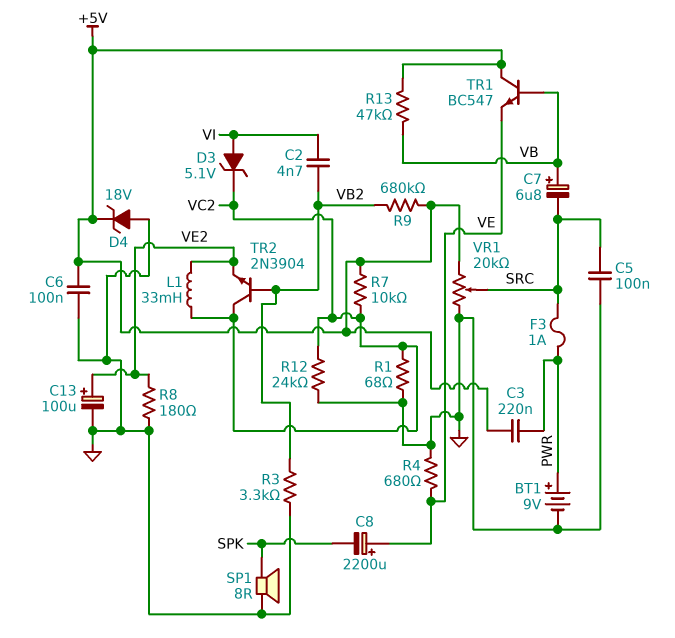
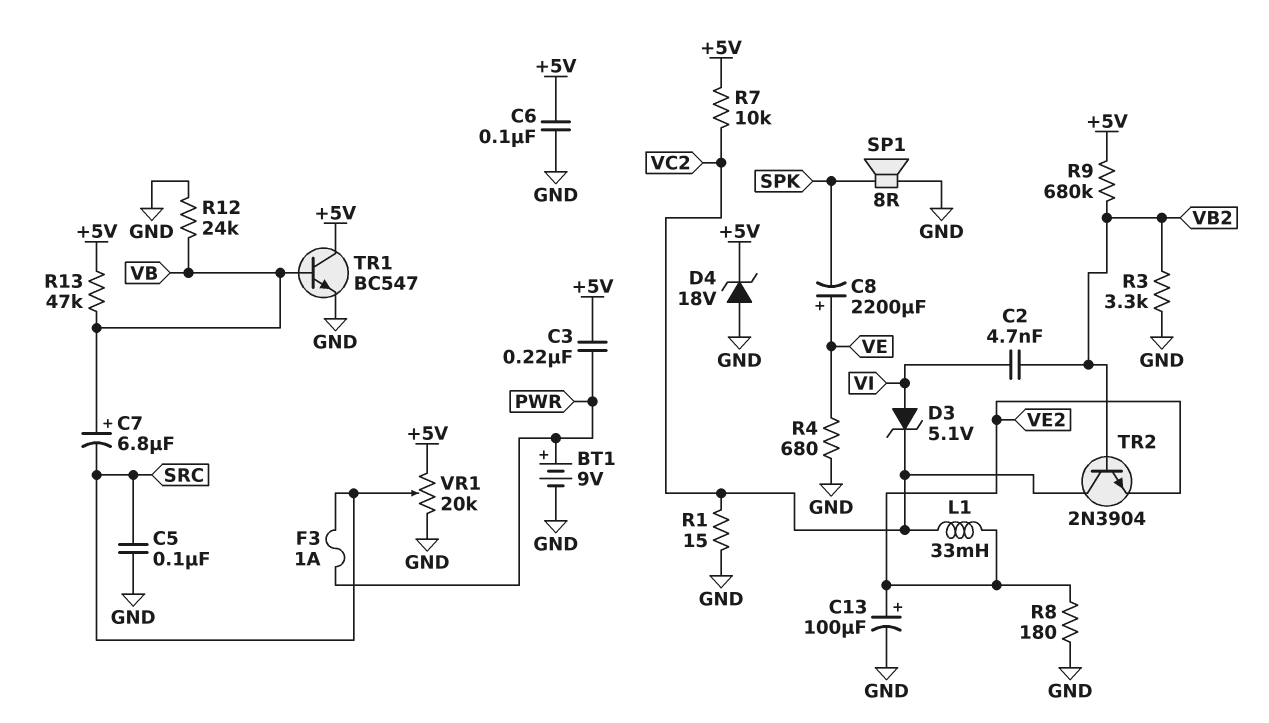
R1: 68 (GND, VC2) -> 15 (GND, VC2)
R12: 24k (GND, VC2) -> 24k (GND, VB)
TR1: NPN BC547 (B VB, C +5V, E VE) -> NPN BC547 (B VB, C +5V, E GND)

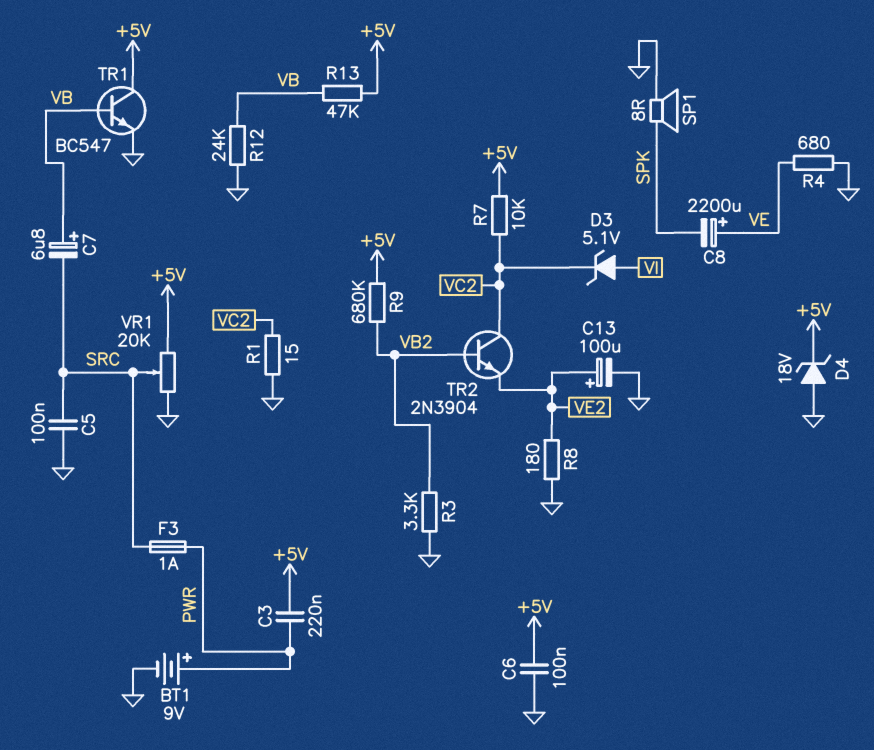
C2: 4.7nF (VB2, VI) -> none
L1: 33mH (VC2, VE2) -> none

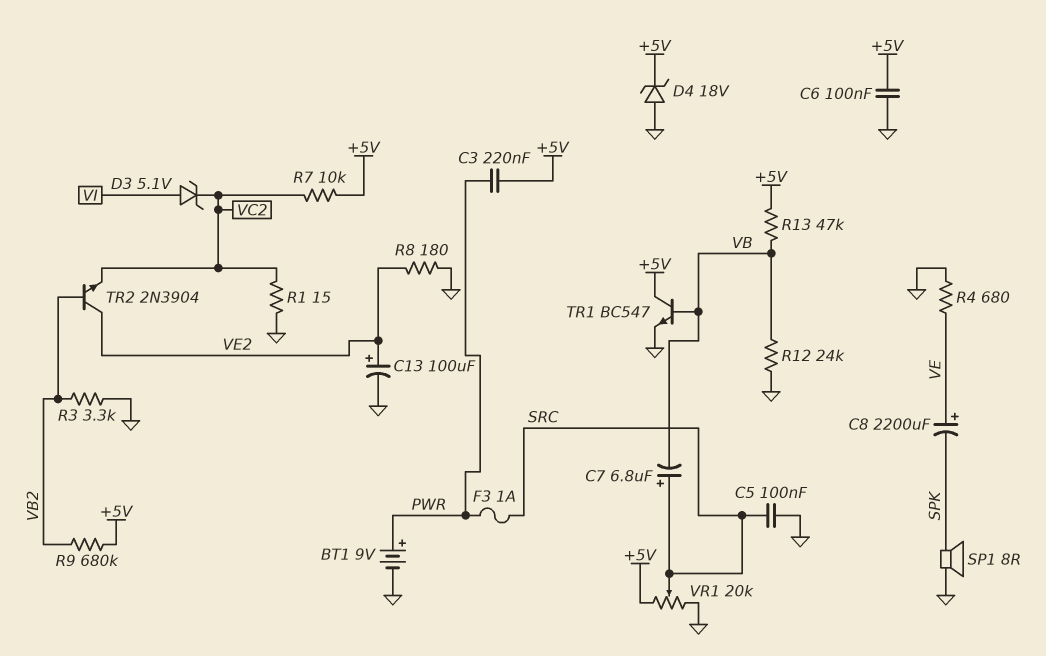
C7: 6.8uF (plus VB, minus SRC) -> 6.8uF (plus SRC, minus VB)
TR2: NPN 2N3904 (B VB2, C VC2, E VE2) -> NPN 2N3904 (B VB2, C VE2, E VC2)

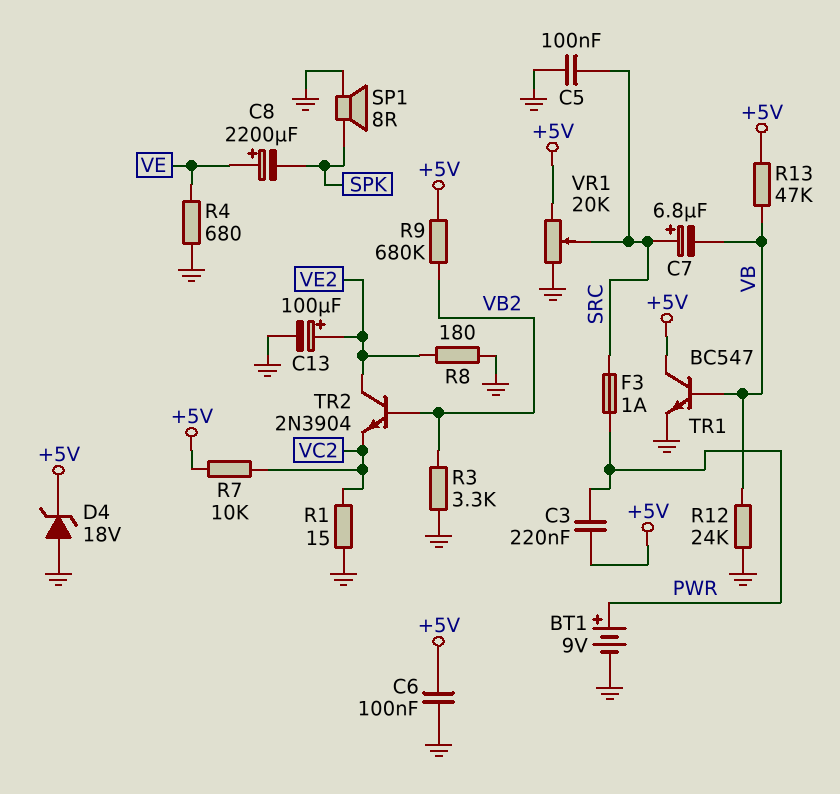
D3: zener 5.1V (A VI, K VC2) -> none

